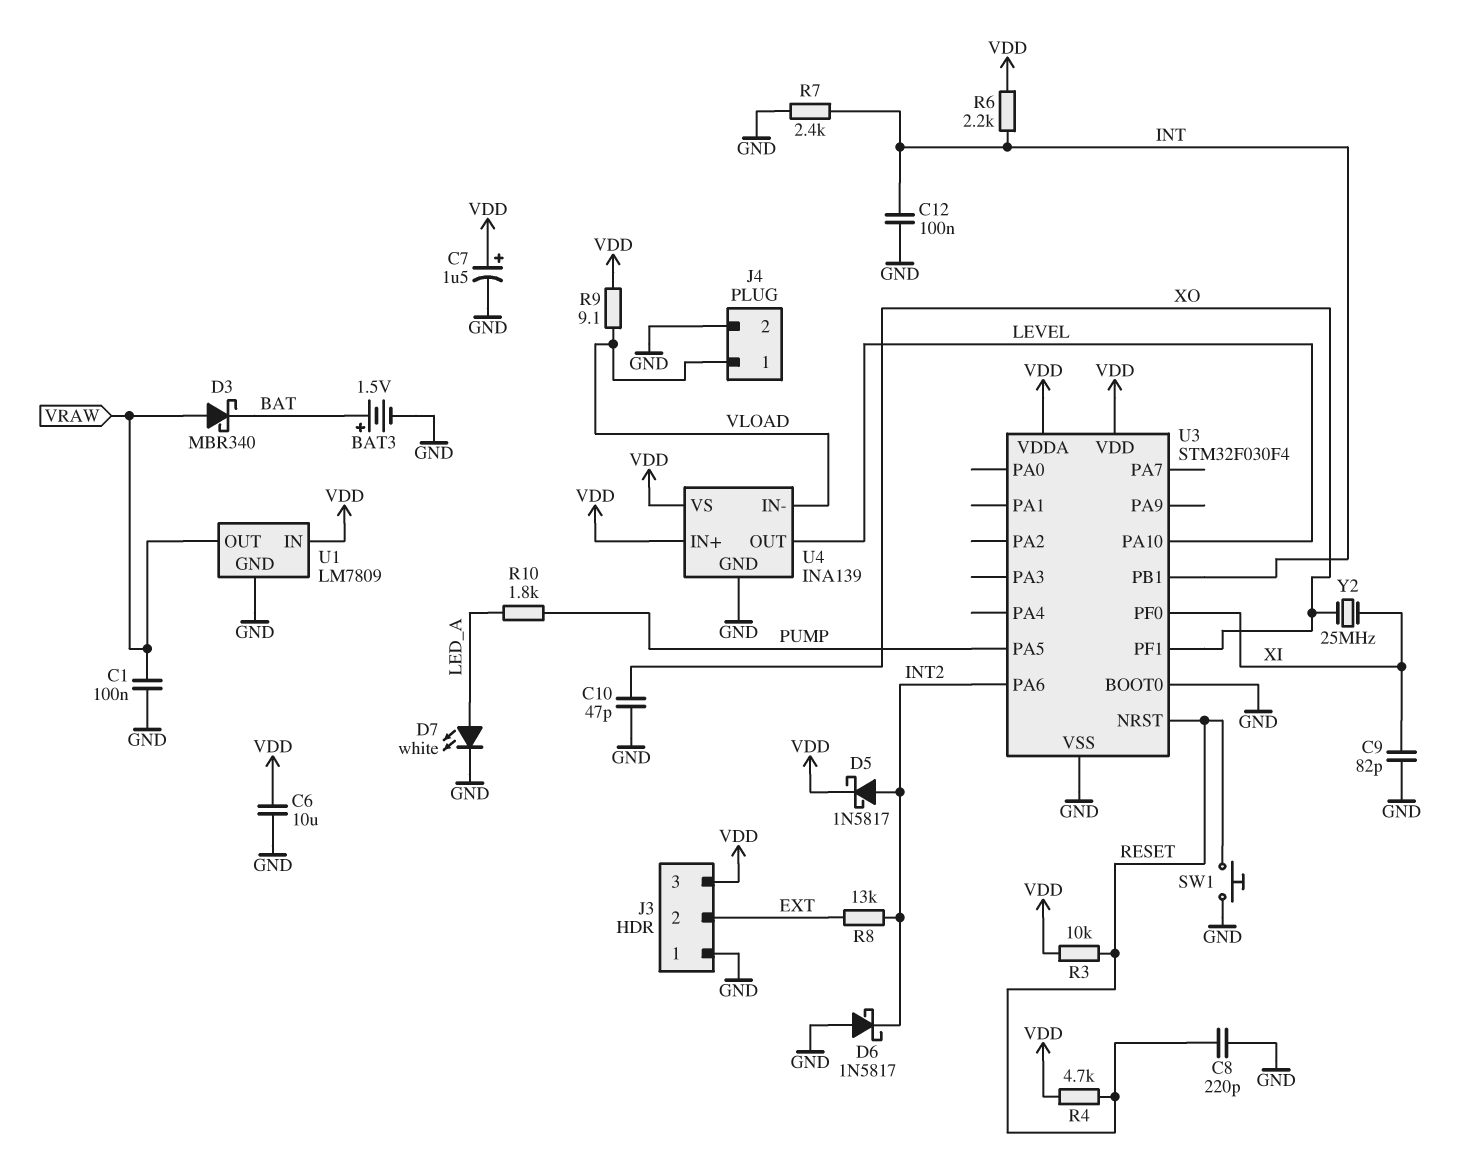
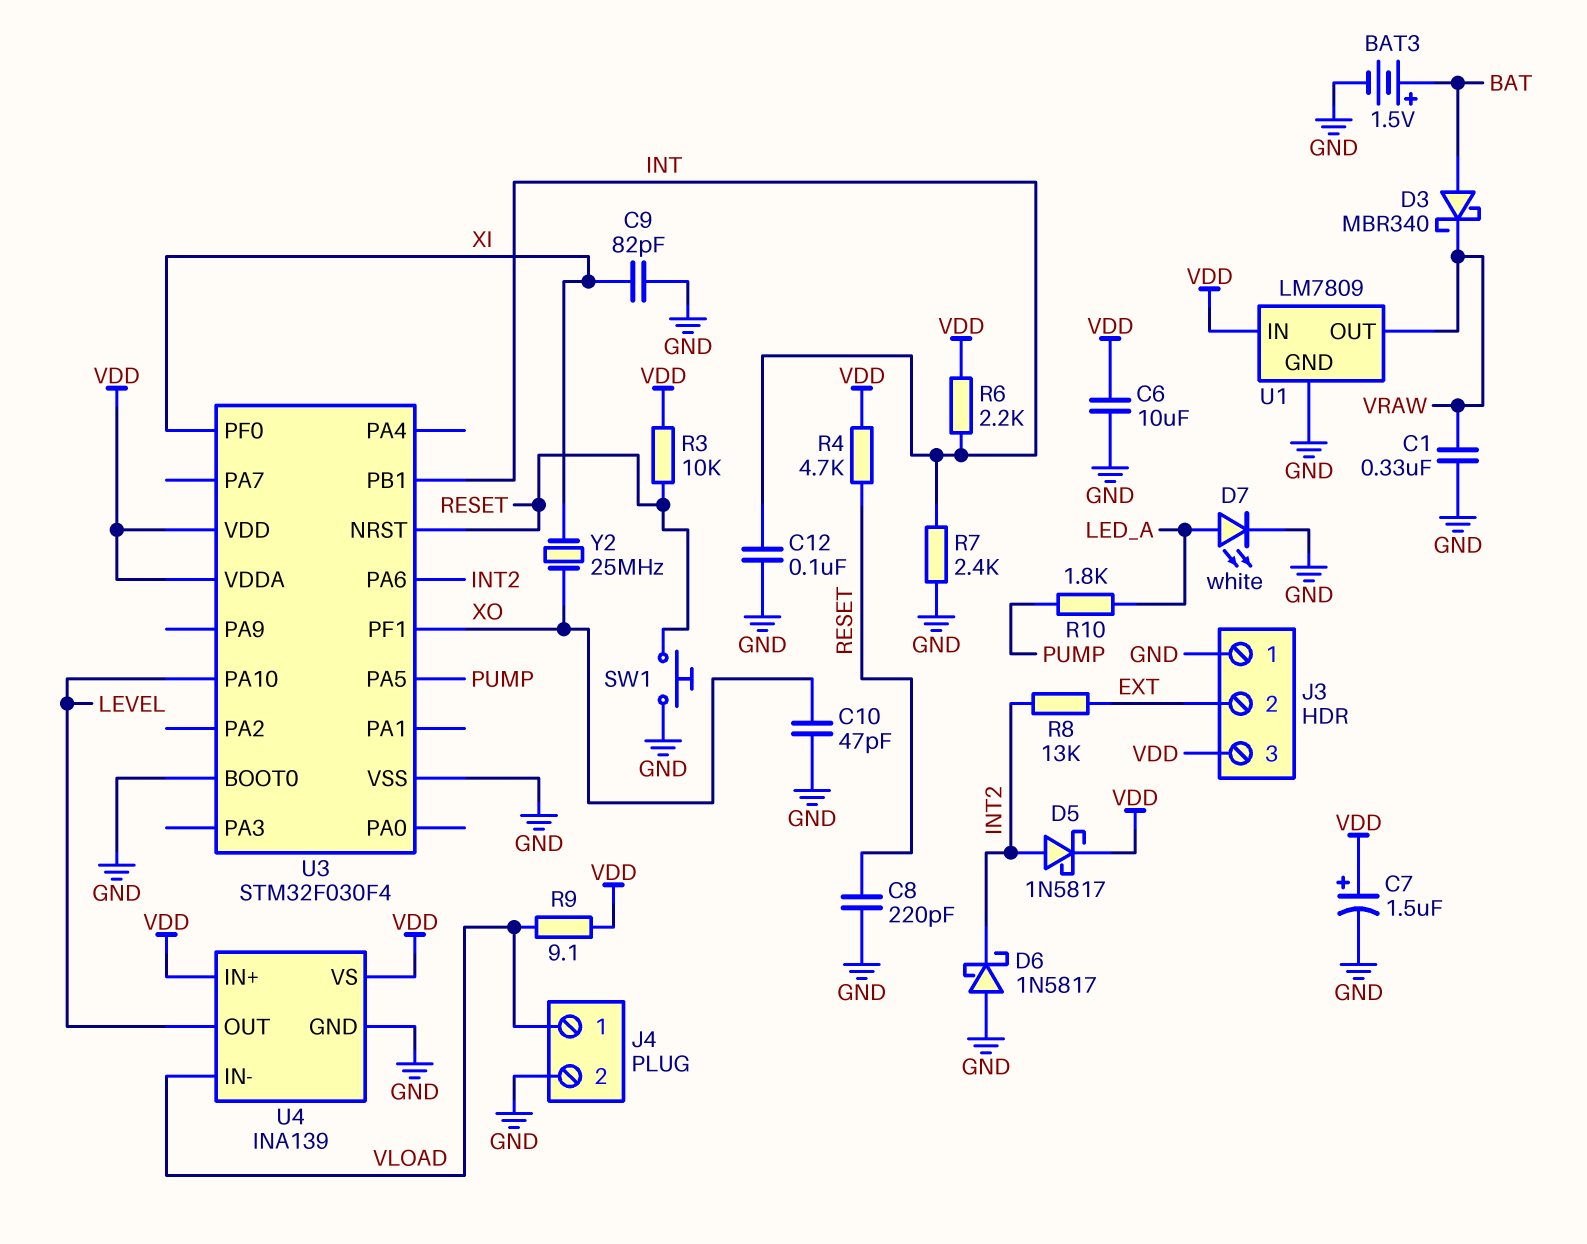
C1: 100nF (GND, VRAW) -> 330nF (GND, VRAW)
D3: schottky MBR340 (A VRAW, K BAT) -> schottky MBR340 (A BAT, K VRAW)

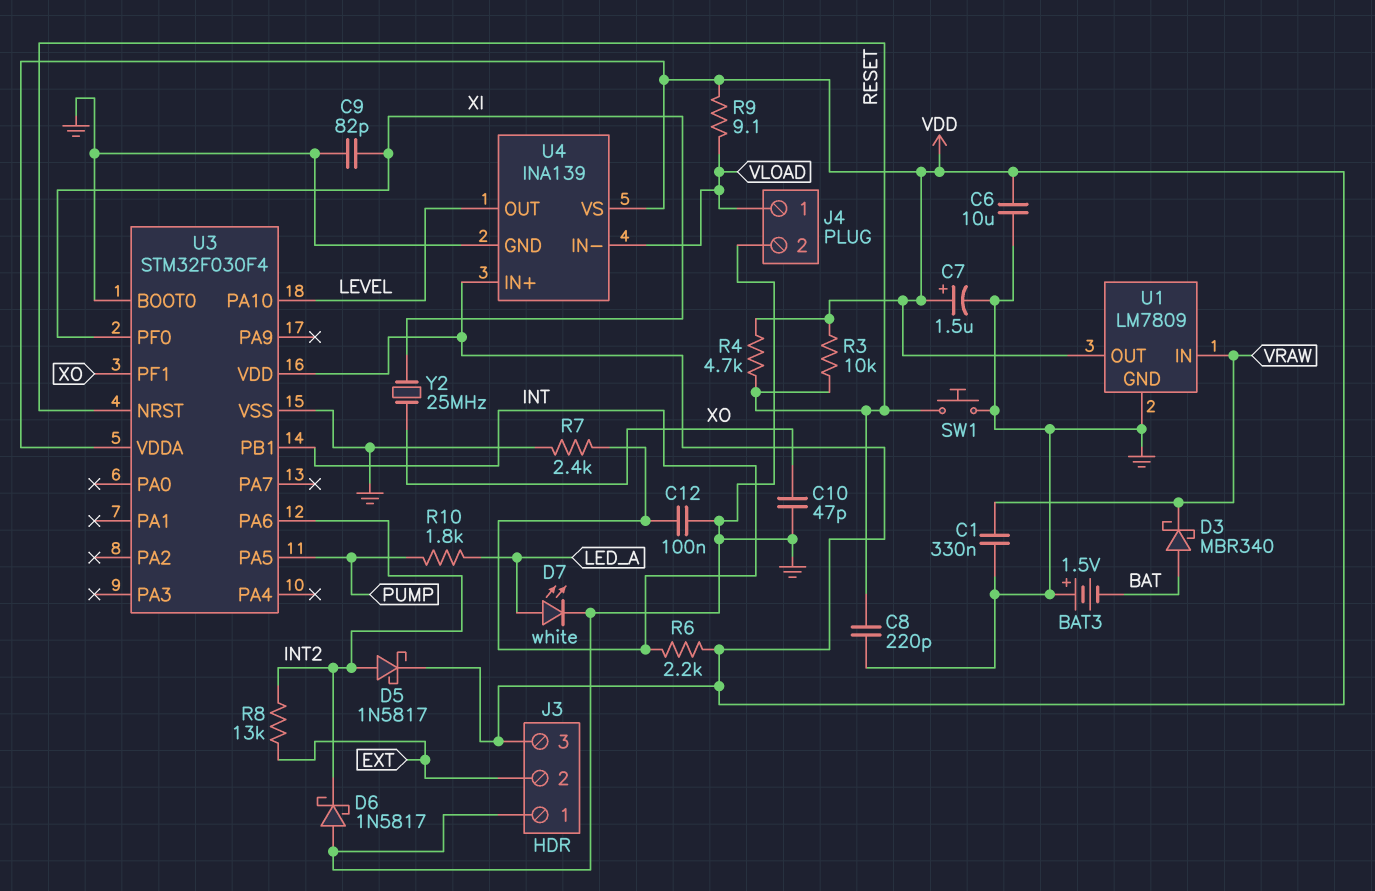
BAT3: 1.5V (plus BAT, minus GND) -> 1.5V (plus GND, minus BAT)
U1 pin IN: VDD -> VRAW
U1 pin OUT: VRAW -> VDD

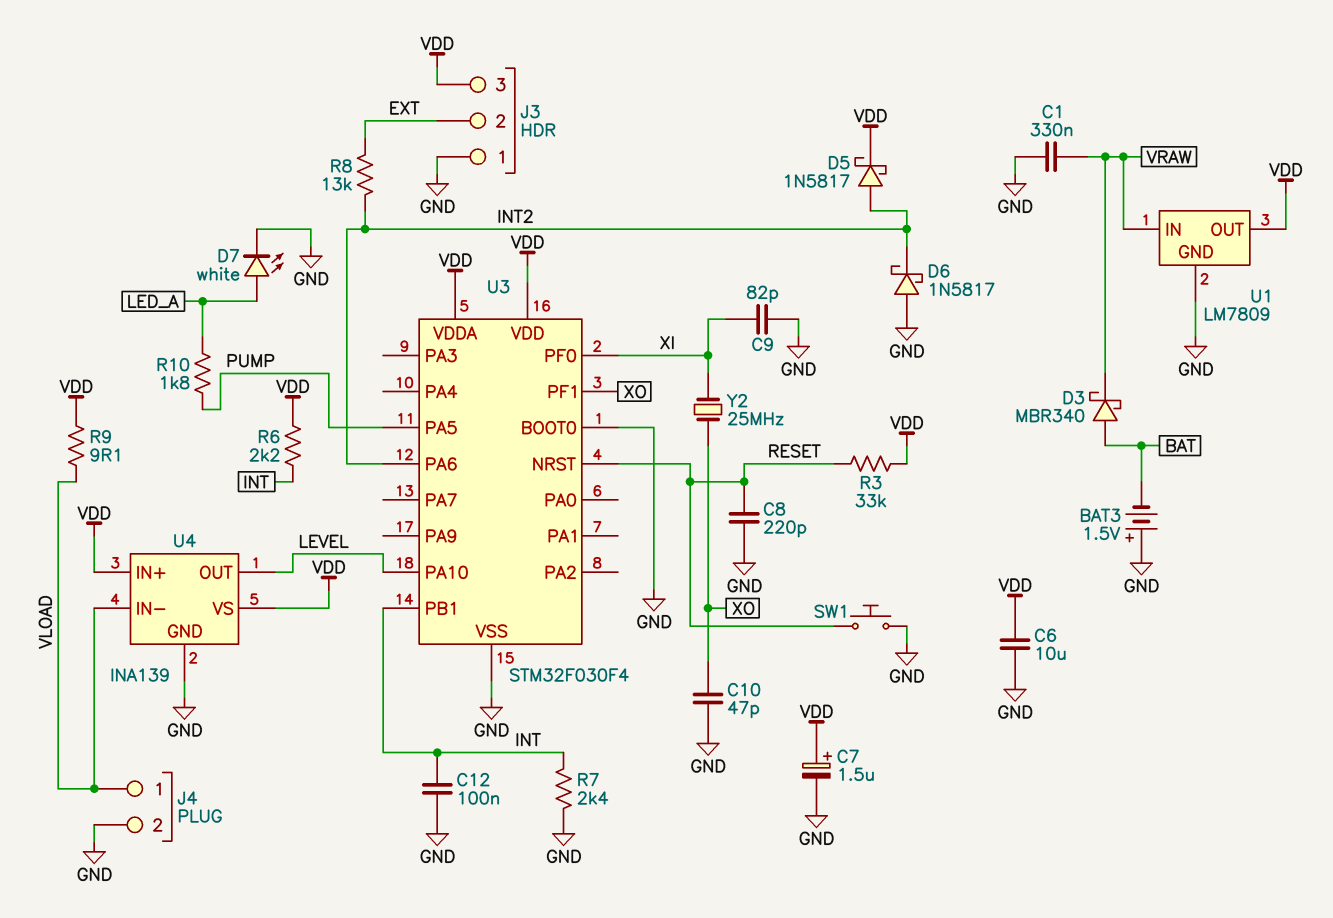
R3: 10k (RESET, VDD) -> 33k (RESET, VDD)
R4: 4.7k (RESET, VDD) -> none

